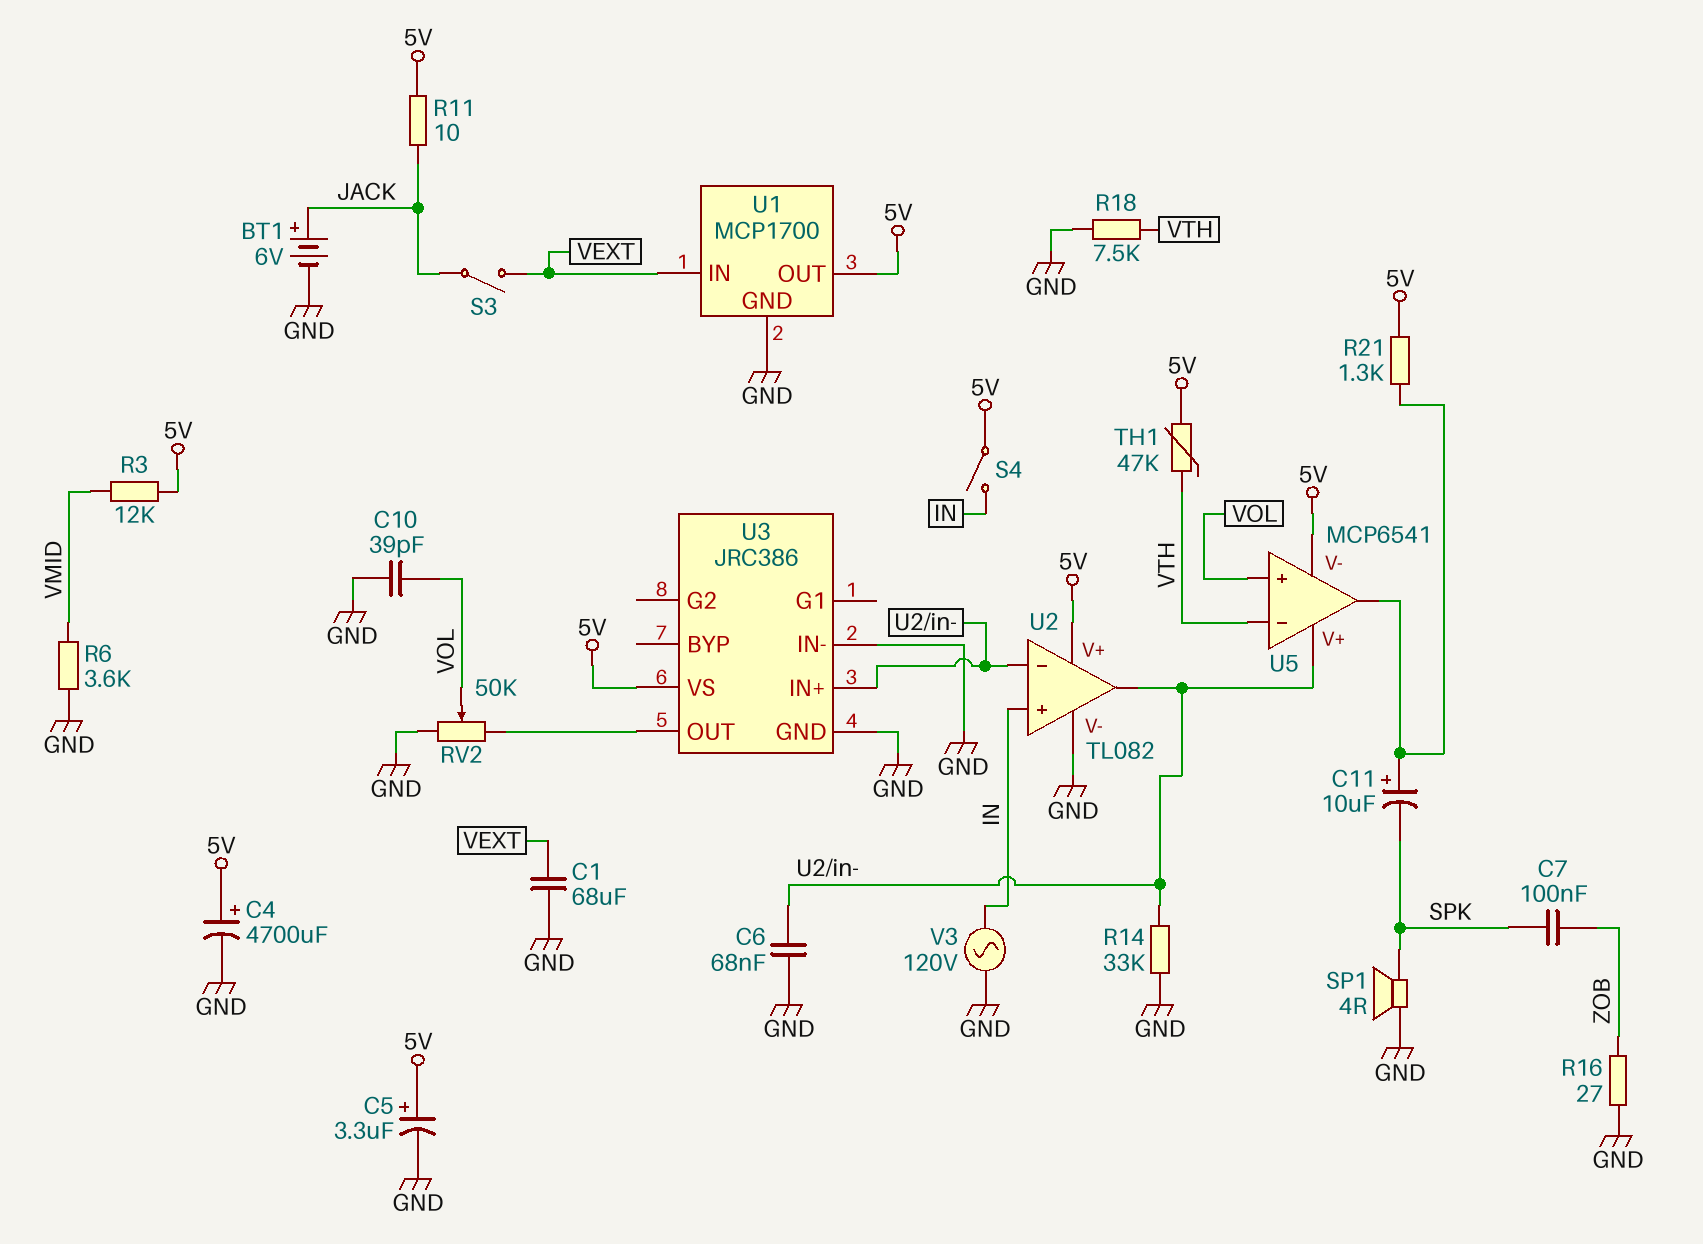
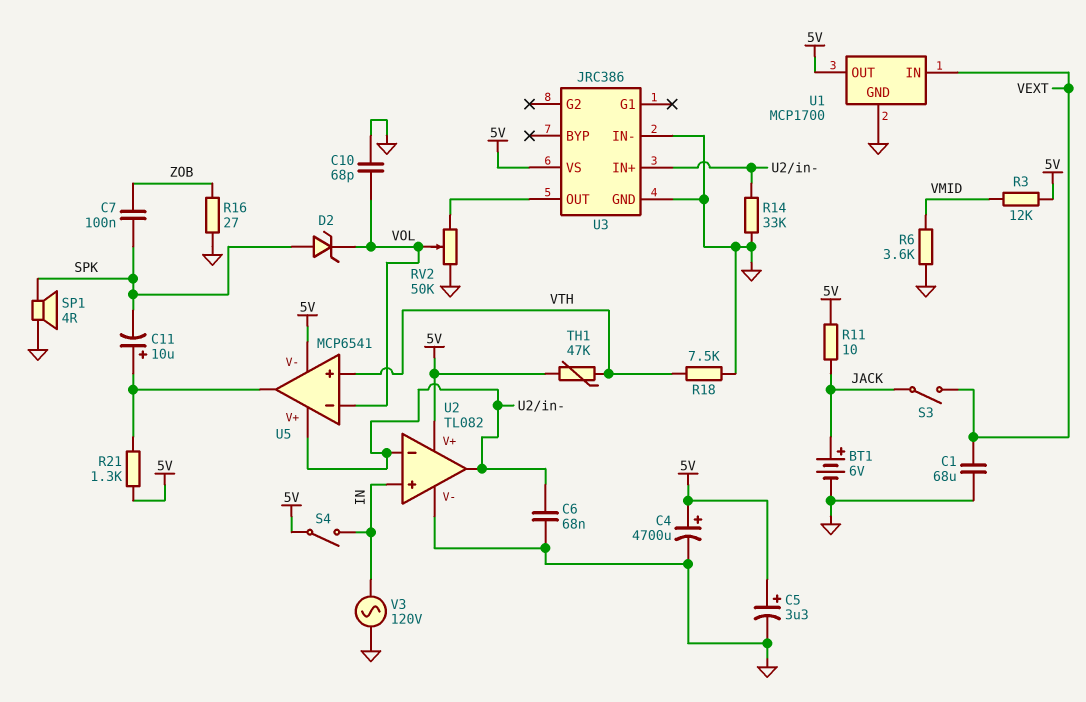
C10: 39pF (GND, VOL) -> 68pF (GND, VOL)
D2: none -> zener (A SPK, K VOL)
U5 pin in+: VOL -> VTH
U5 pin in-: VTH -> VOL

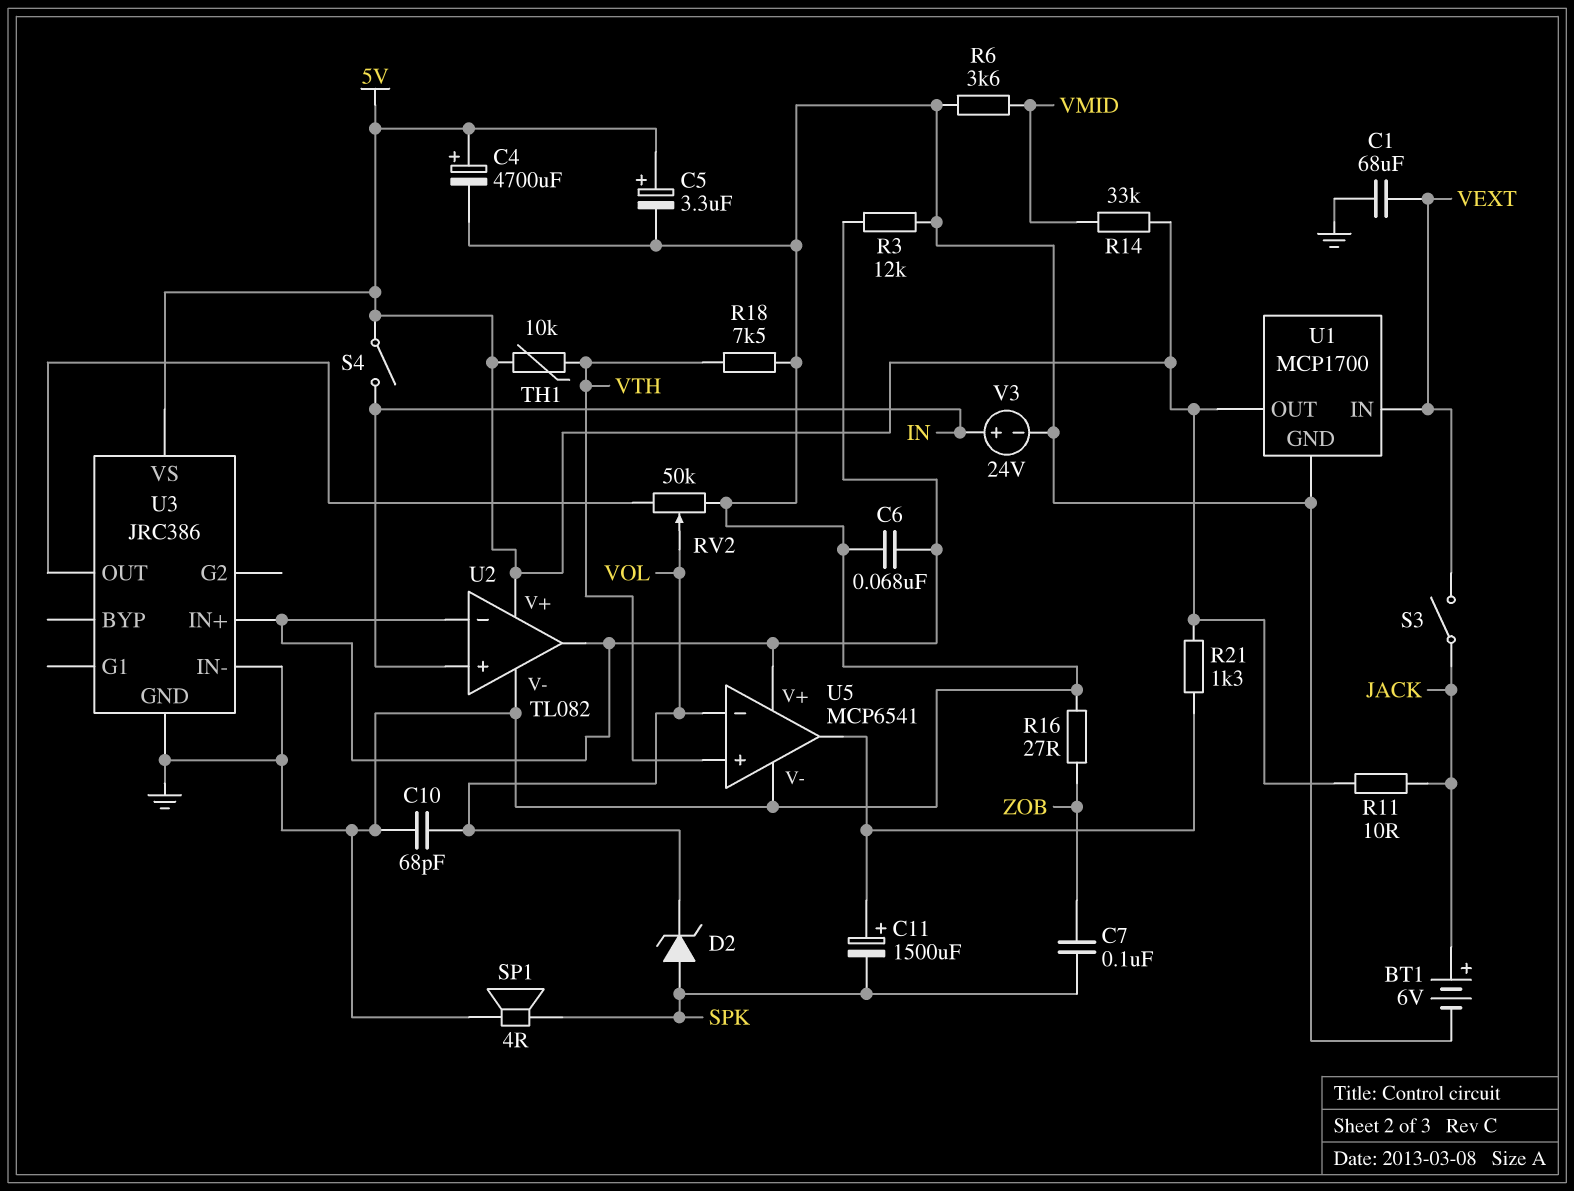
C11: 10uF (plus U5/out, minus SPK) -> 1500uF (plus U5/out, minus SPK)
R3: 12k (5V, VMID) -> 12k (GND, U2/in-)
R14: 33k (GND, U2/in-) -> 33k (5V, VMID)
TH1: 47k (5V, VTH) -> 10k (5V, VTH)
U5 pin V-: 5V -> GND
V3: AC 120V (GND, IN) -> 24V (plus IN, minus GND)

